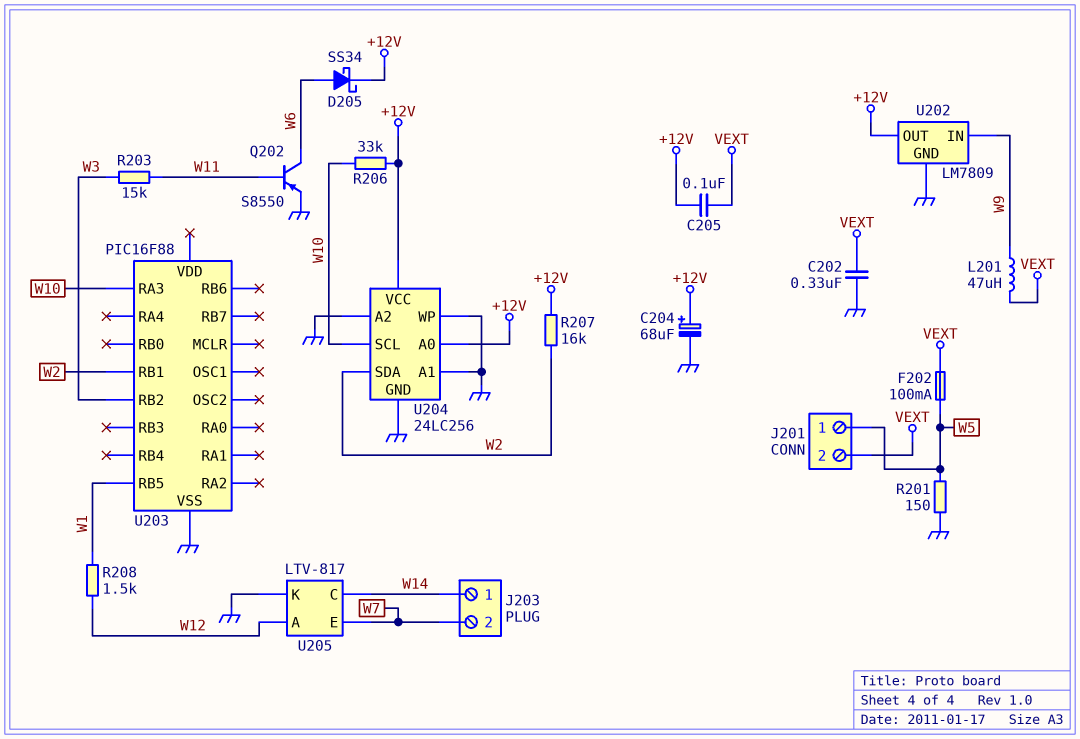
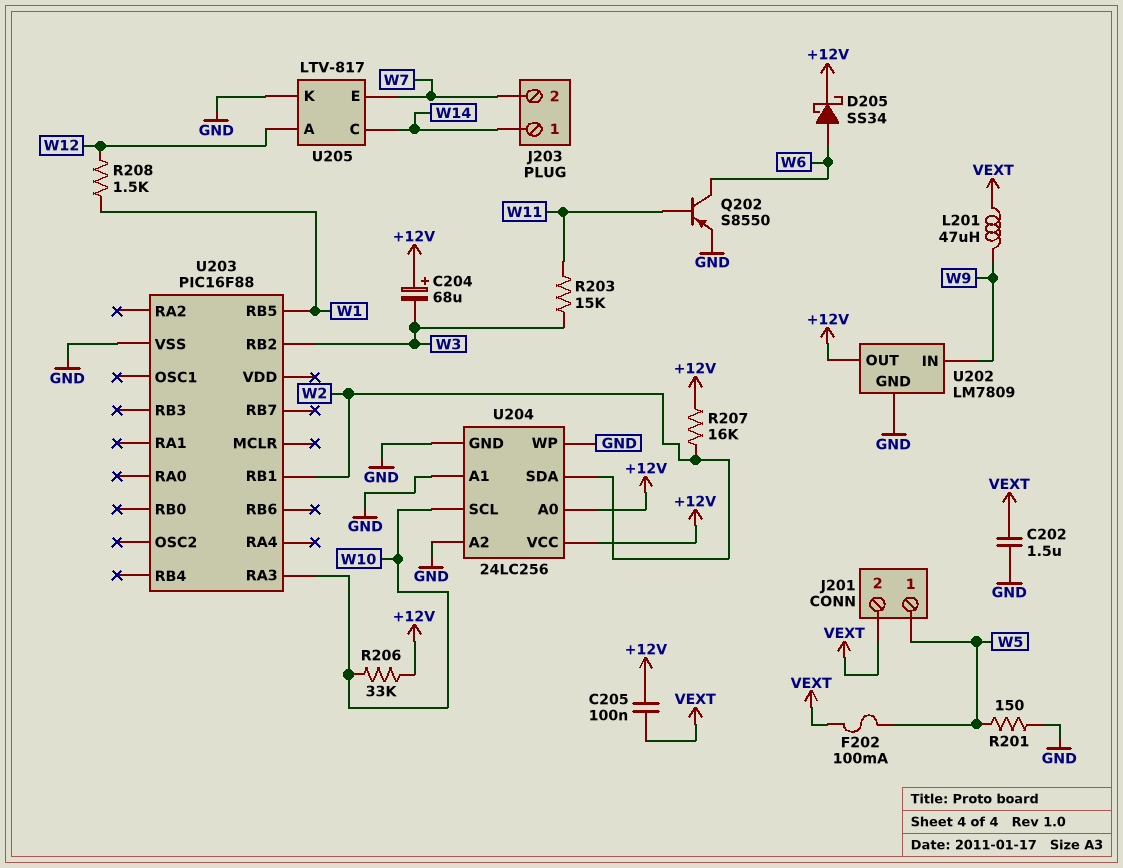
C202: 330nF (GND, VEXT) -> 1.5uF (GND, VEXT)
C204: 68uF (plus +12V, minus GND) -> 68uF (plus +12V, minus W3)

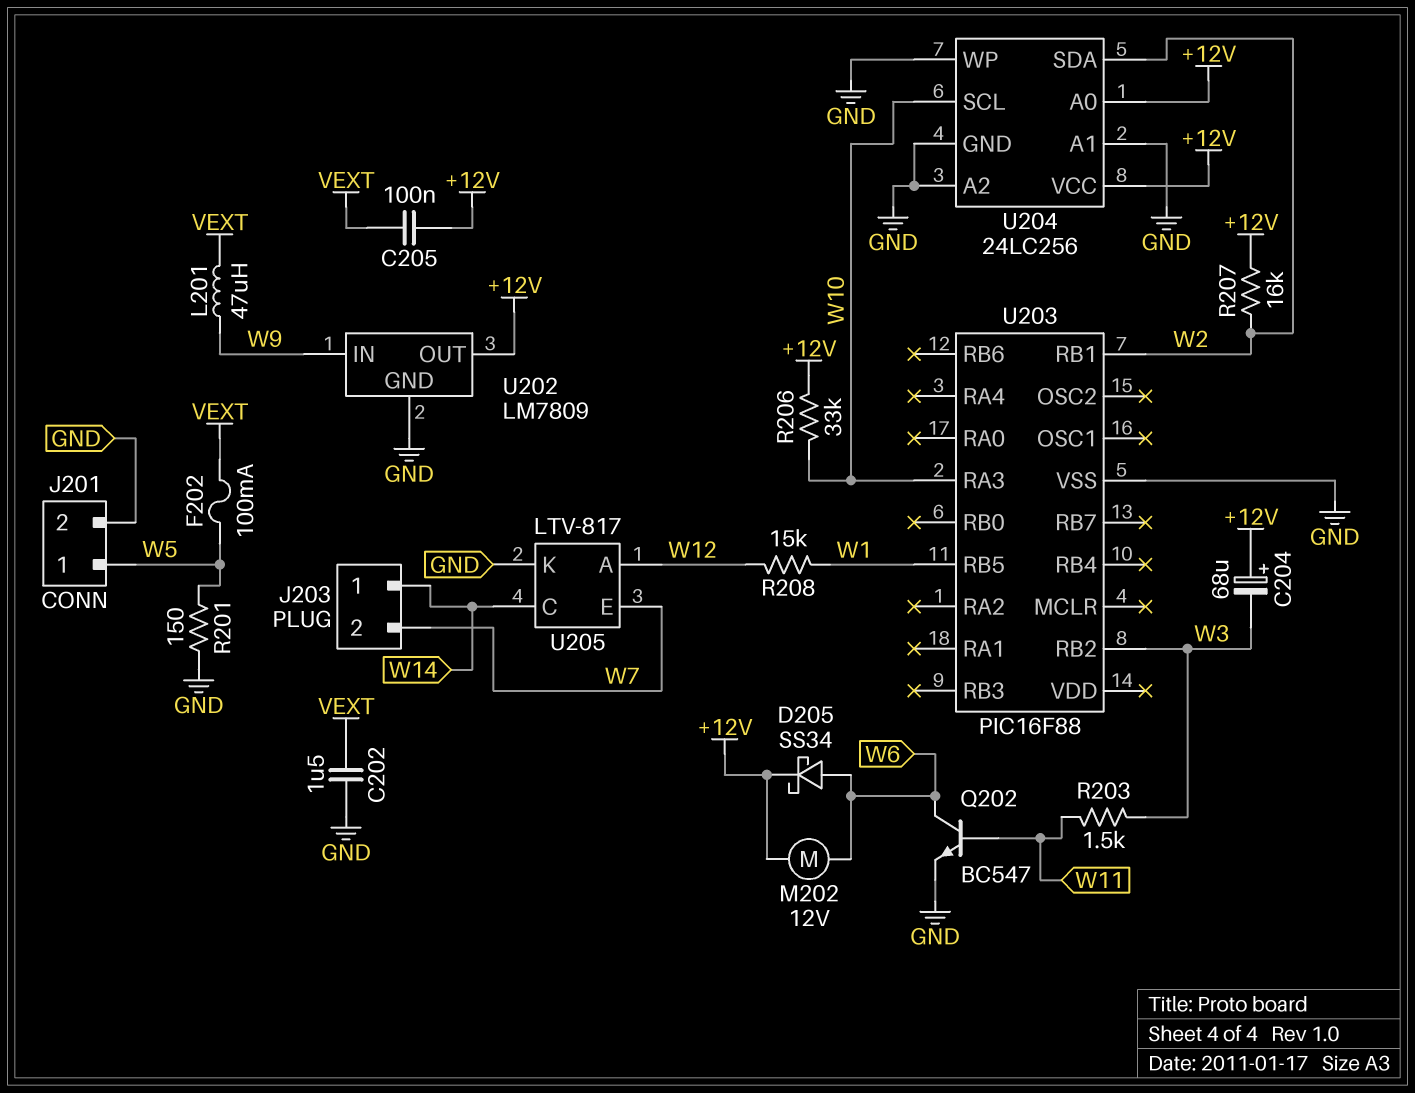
J201 pin 2: VEXT -> GND
M202: none -> motor 12V (+12V, W6)
Q202: PNP S8550 (B W11, C W6, E GND) -> NPN BC547 (B W11, C W6, E GND)
R203: 15k (W3, W11) -> 1.5k (W3, W11)
R208: 1.5k (W1, W12) -> 15k (W1, W12)

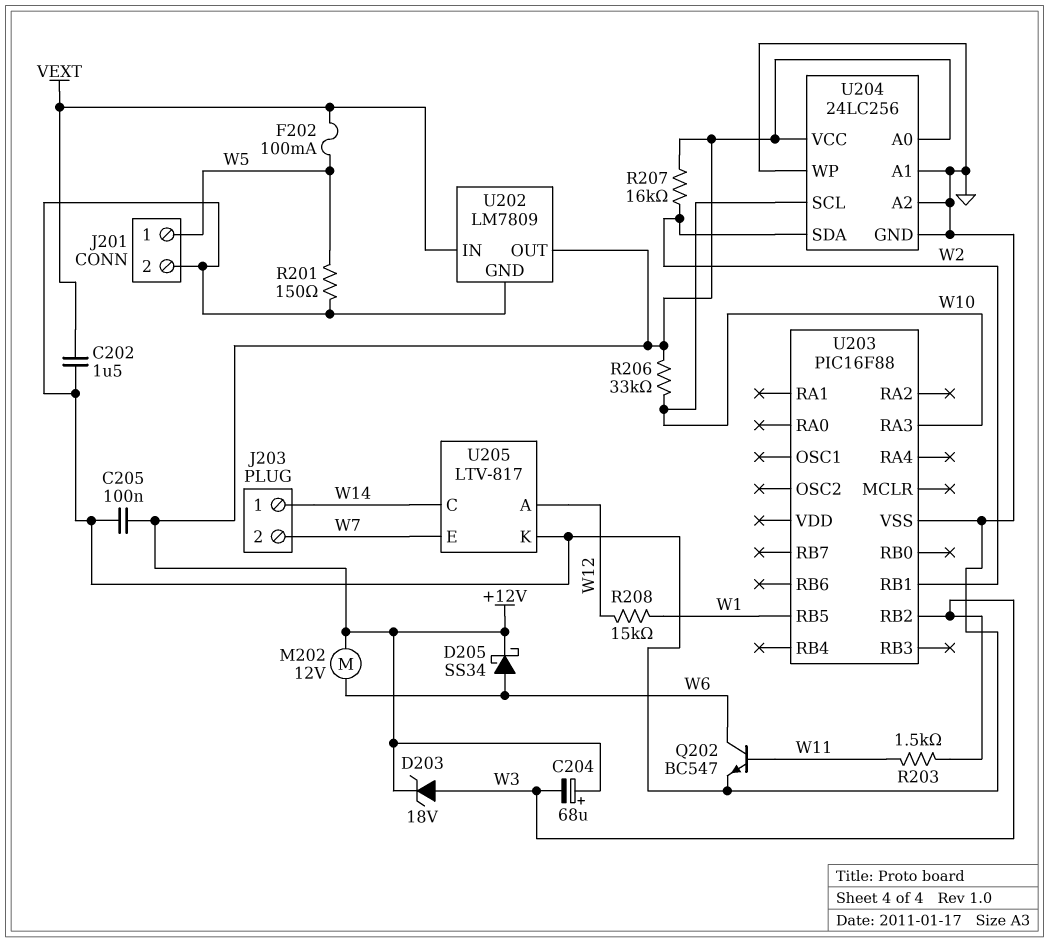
C205: 100nF (+12V, VEXT) -> 100nF (+12V, GND)
D203: none -> zener 18V (A W3, K +12V)
L201: 47uH (VEXT, W9) -> none
U202 pin IN: W9 -> VEXT

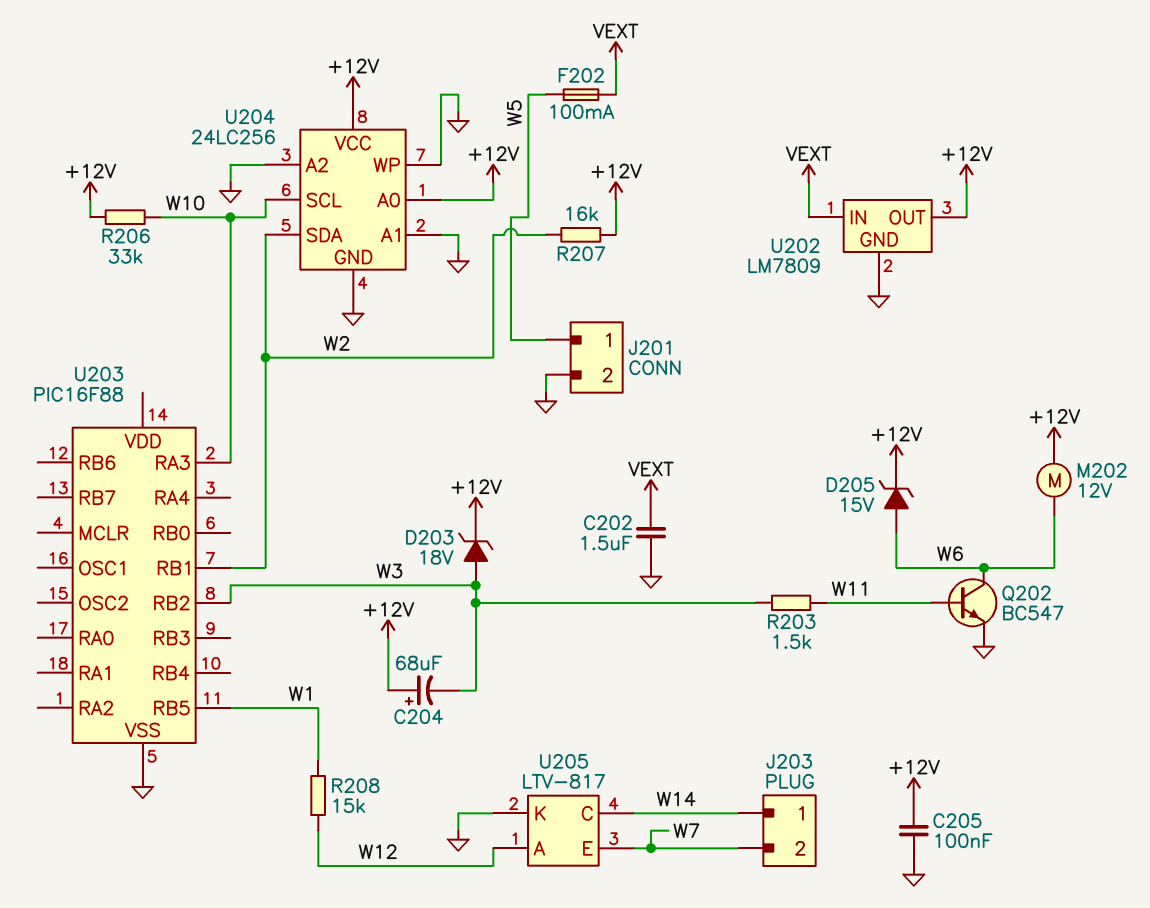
D205: schottky SS34 (A W6, K +12V) -> zener 15V (A W6, K +12V)
R201: 150 (GND, W5) -> none

